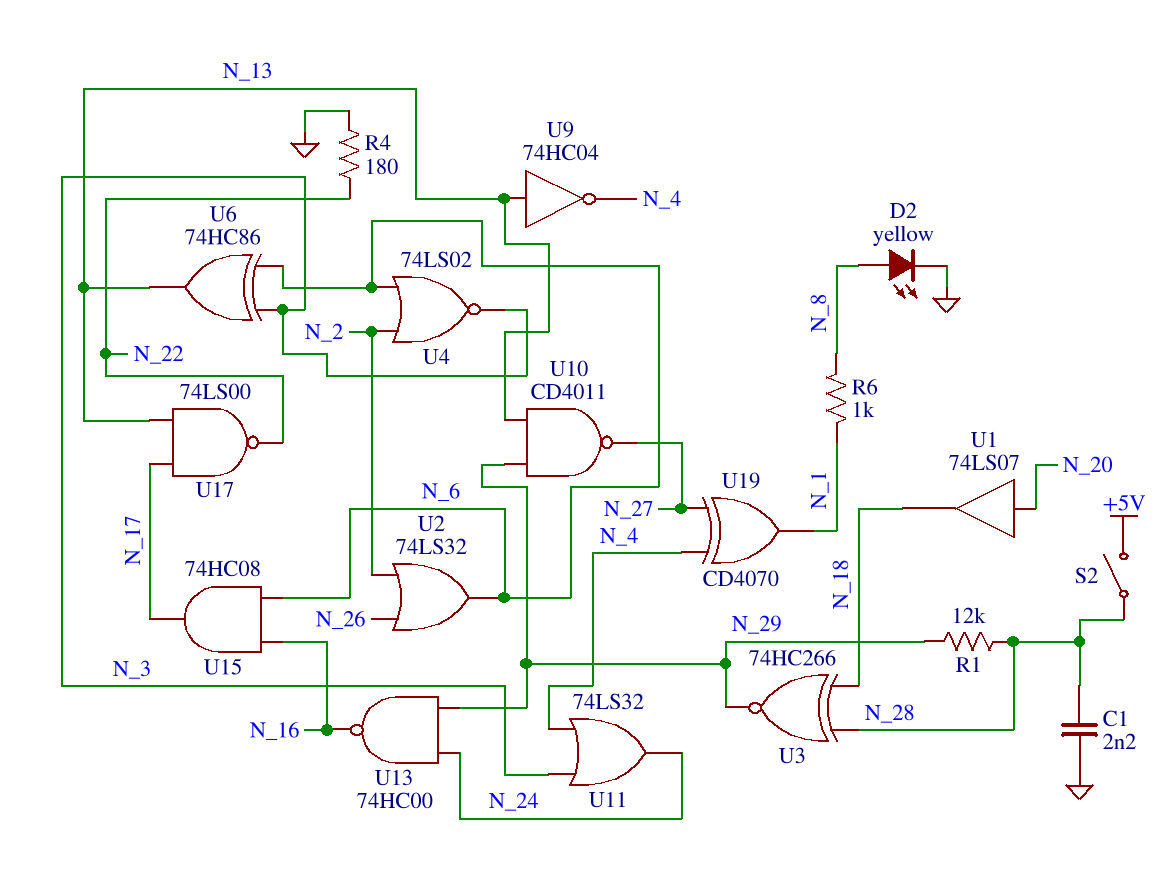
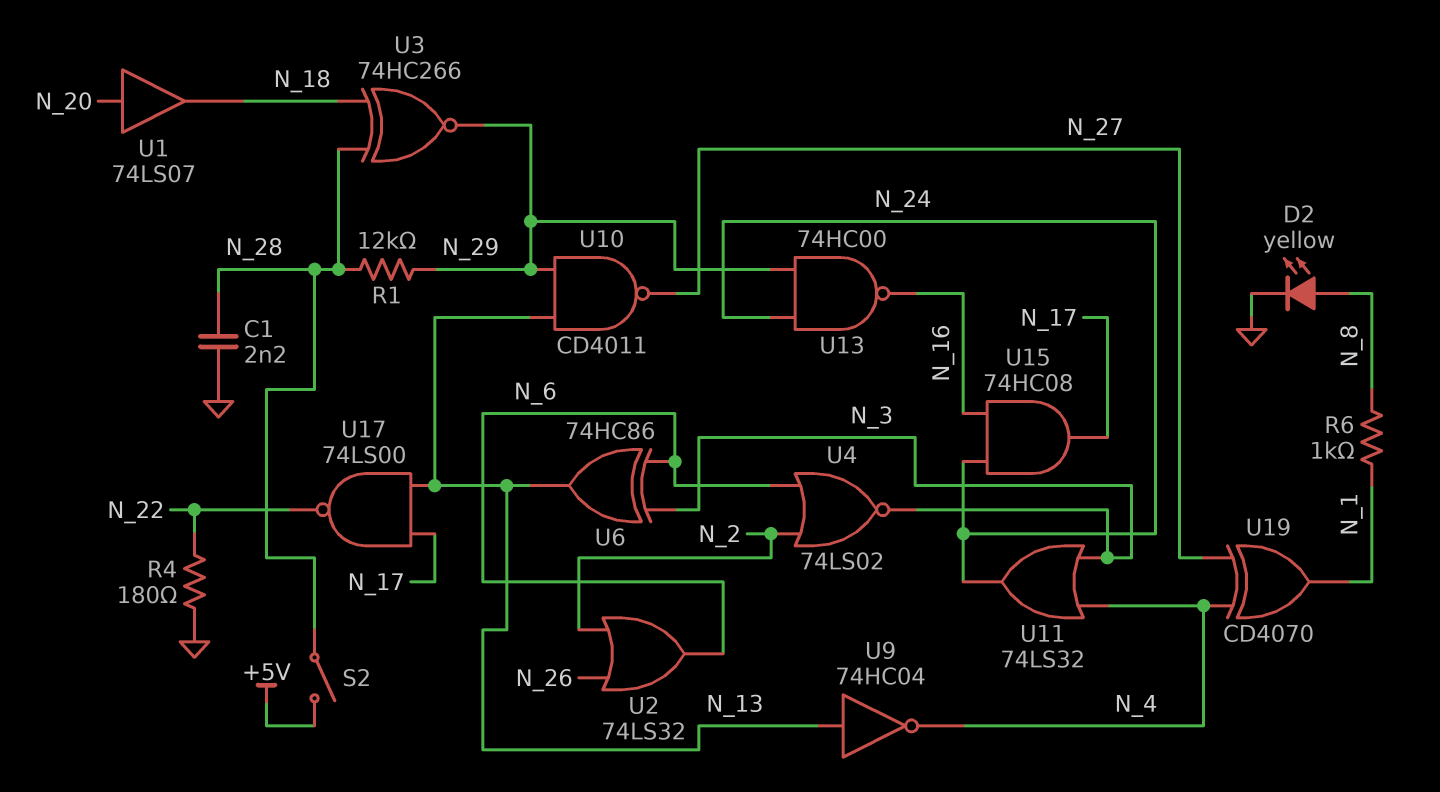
U15: AND 74HC08 (in N_6, in N_16, out N_17) -> AND 74HC08 (in N_16, in N_24, out N_17)

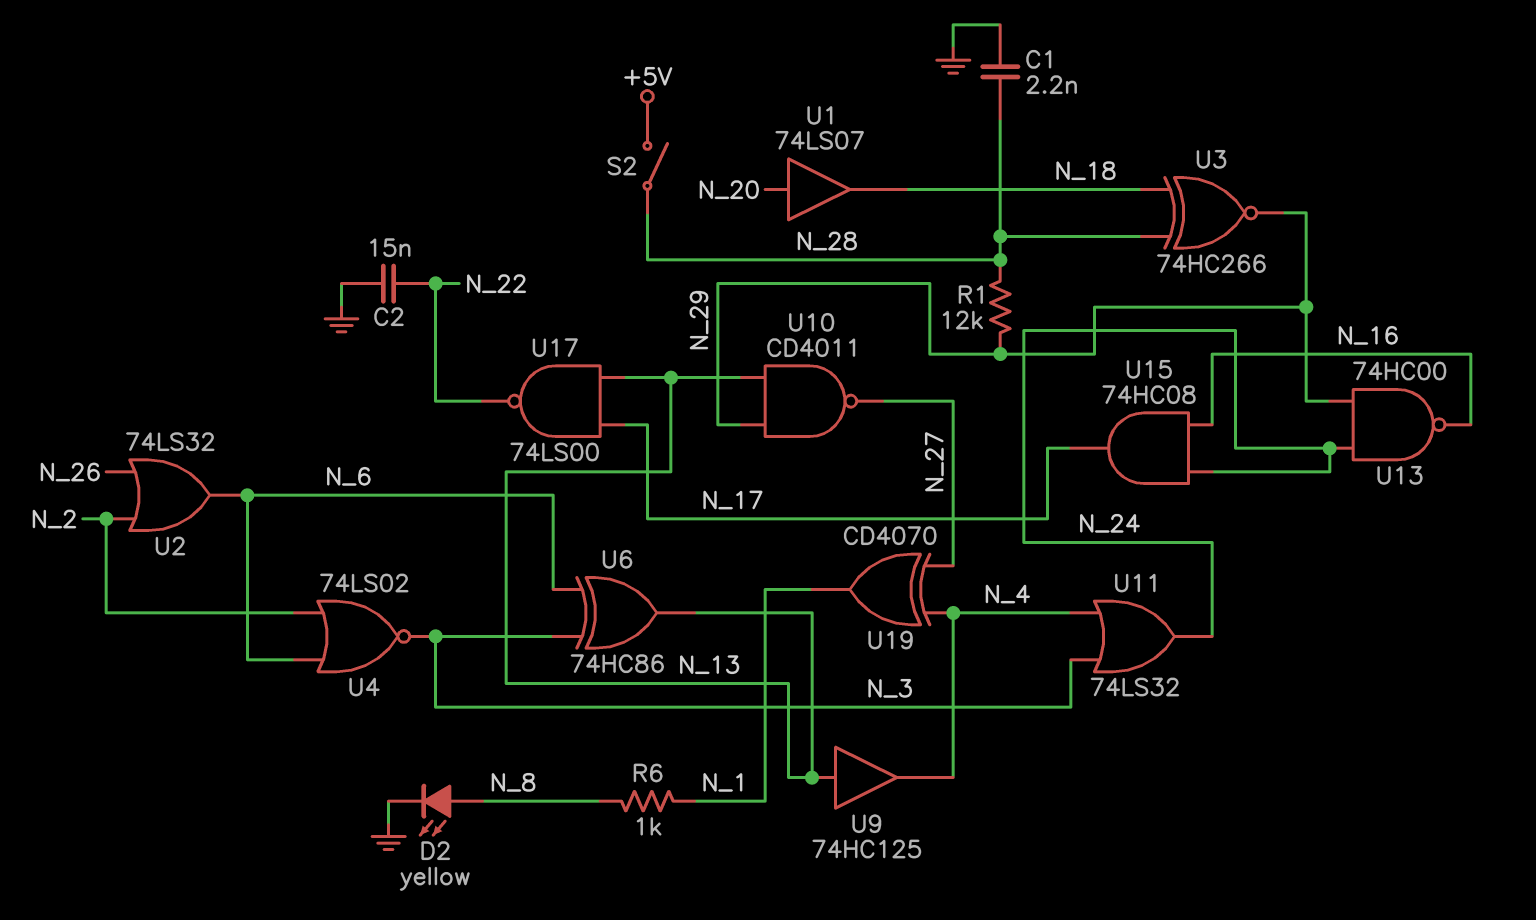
C2: none -> 15nF (GND, N_22)
R4: 180 (GND, N_22) -> none
U9: NOT 74HC04 (in N_13, out N_4) -> buffer 74HC125 (in N_13, out N_4)

